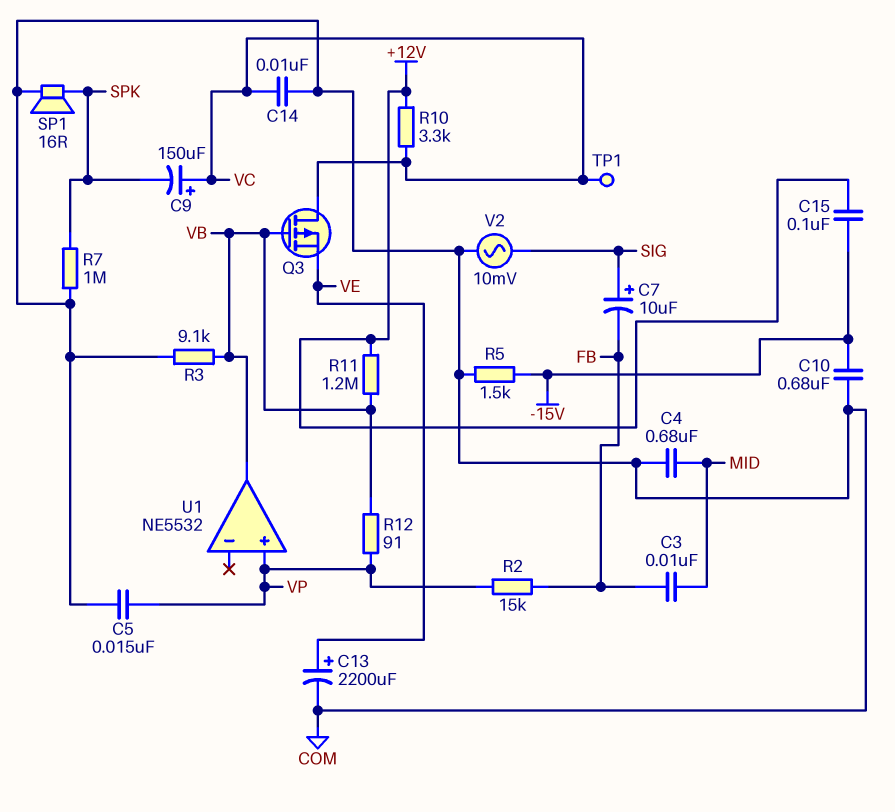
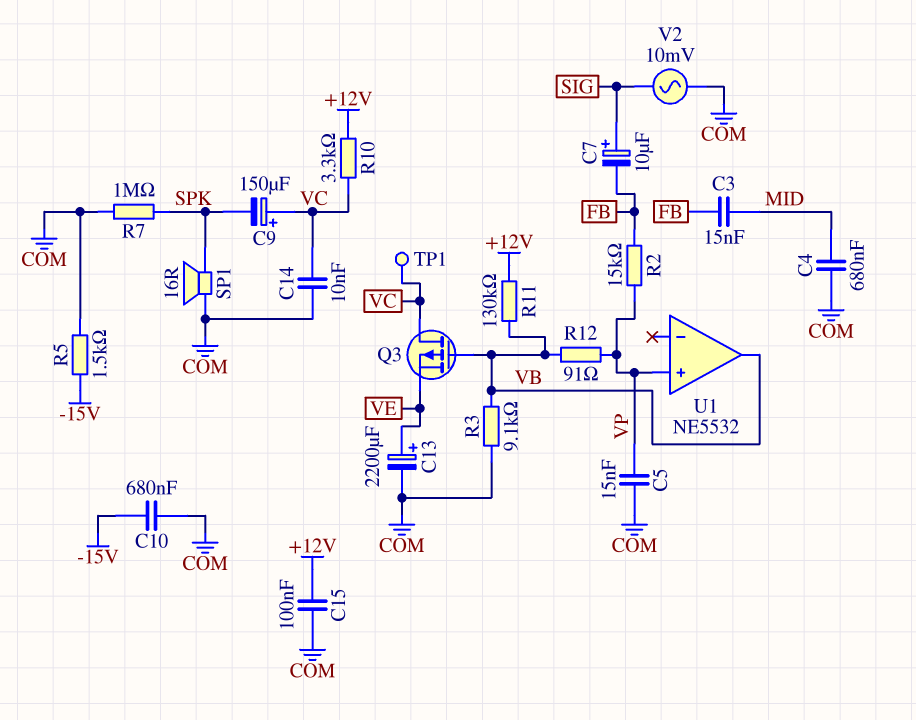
C3: 10nF (FB, MID) -> 15nF (FB, MID)
C15: 100nF (+12V, -15V) -> 100nF (+12V, COM)
R11: 1.2M (+12V, VB) -> 130k (+12V, VB)

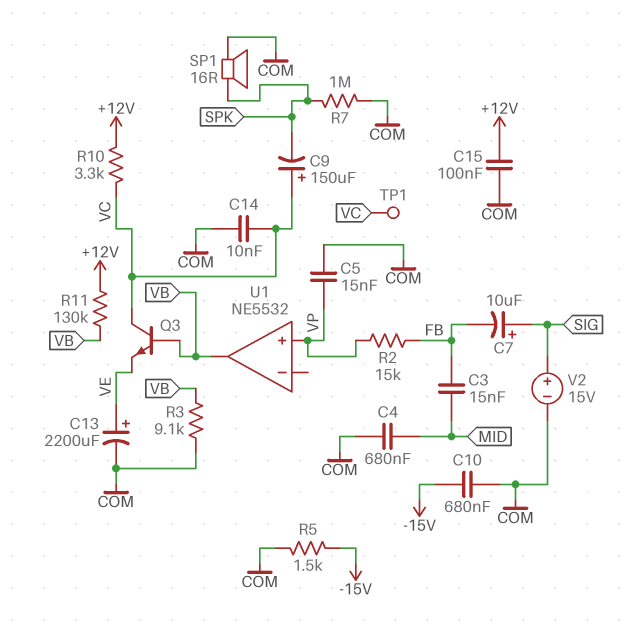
Q3: PMOS (G VB, D VC, S VE) -> NPN (B VB, C VC, E VE)
R12: 91 (VB, VP) -> none
V2: AC 10mV (COM, SIG) -> 15V (plus SIG, minus COM)

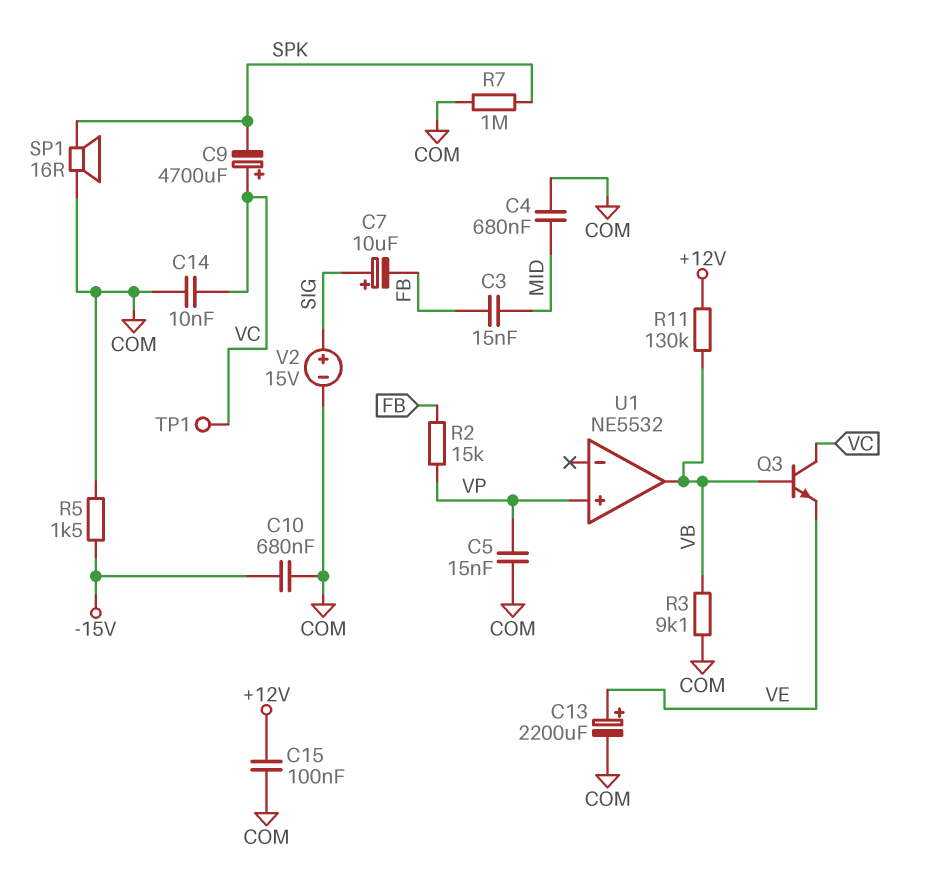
C9: 150uF (plus VC, minus SPK) -> 4700uF (plus VC, minus SPK)
R10: 3.3k (+12V, VC) -> none

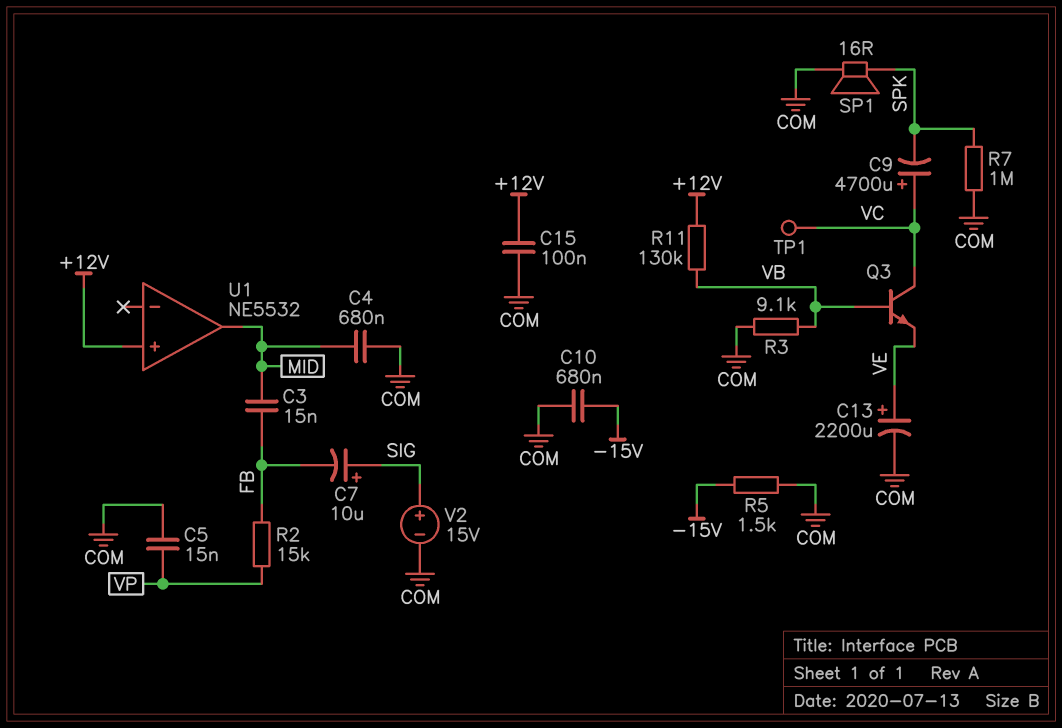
C14: 10nF (COM, VC) -> none
U1 pin in+: VP -> +12V
U1 pin out: VB -> MID

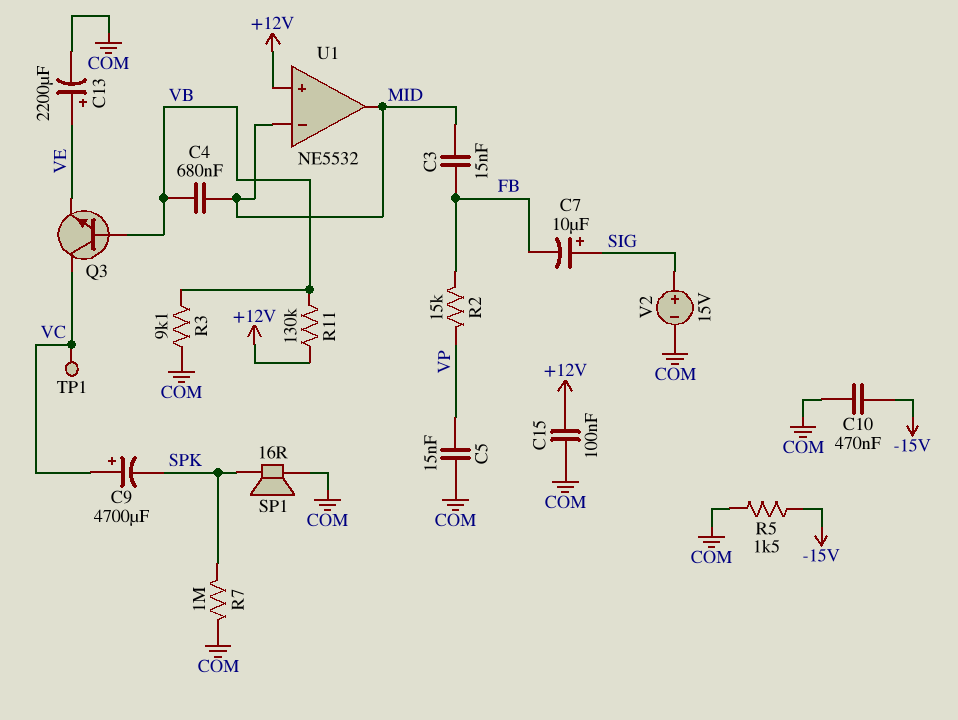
C4: 680nF (COM, MID) -> 680nF (MID, VB)
C10: 680nF (-15V, COM) -> 470nF (-15V, COM)
U1 pin in-: none -> MID

